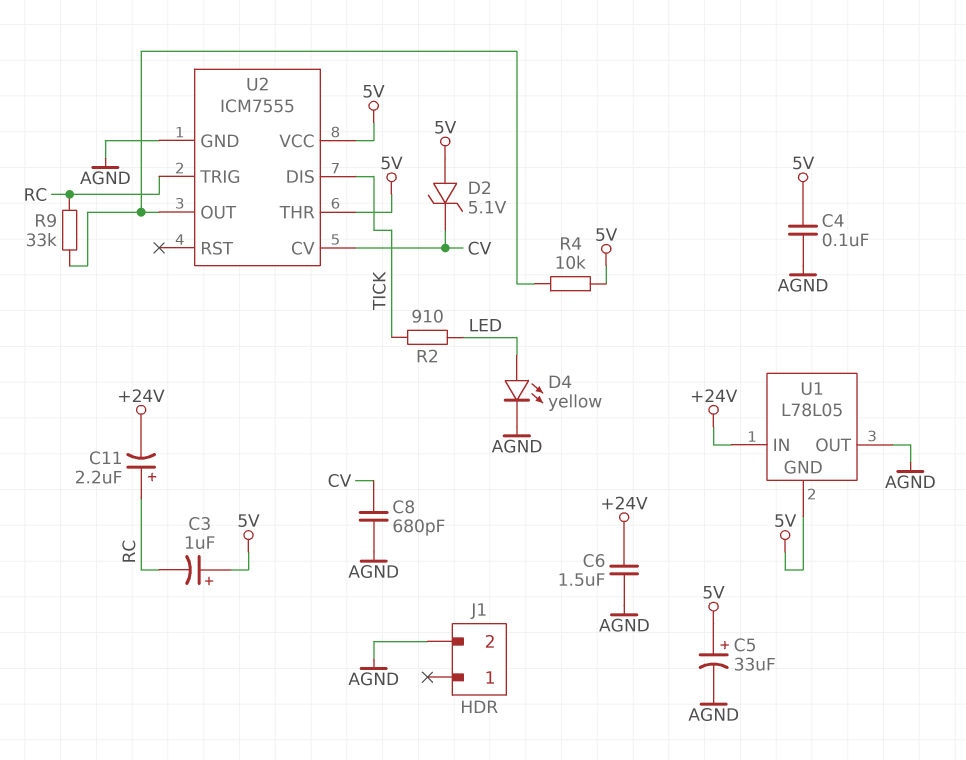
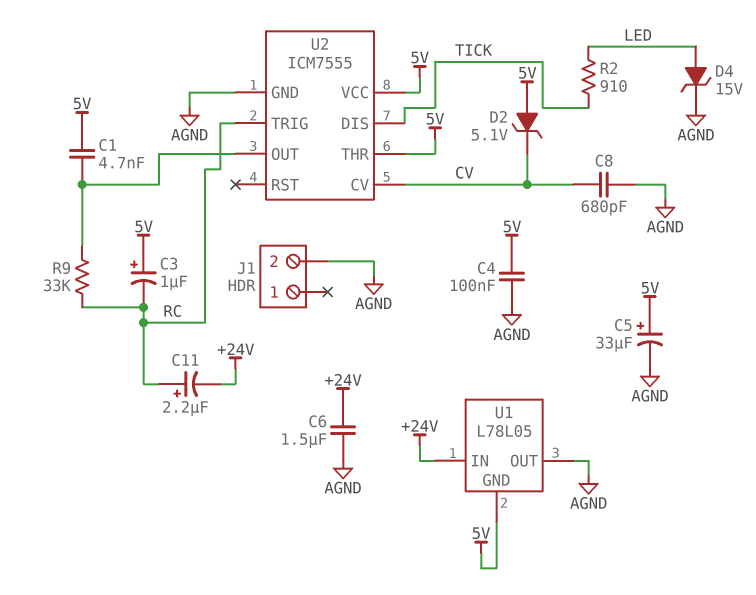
C1: none -> 4.7nF (5V, U2/OUT)
D4: LED yellow (A LED, K AGND) -> zener 15V (A LED, K AGND)
R4: 10k (5V, U2/OUT) -> none

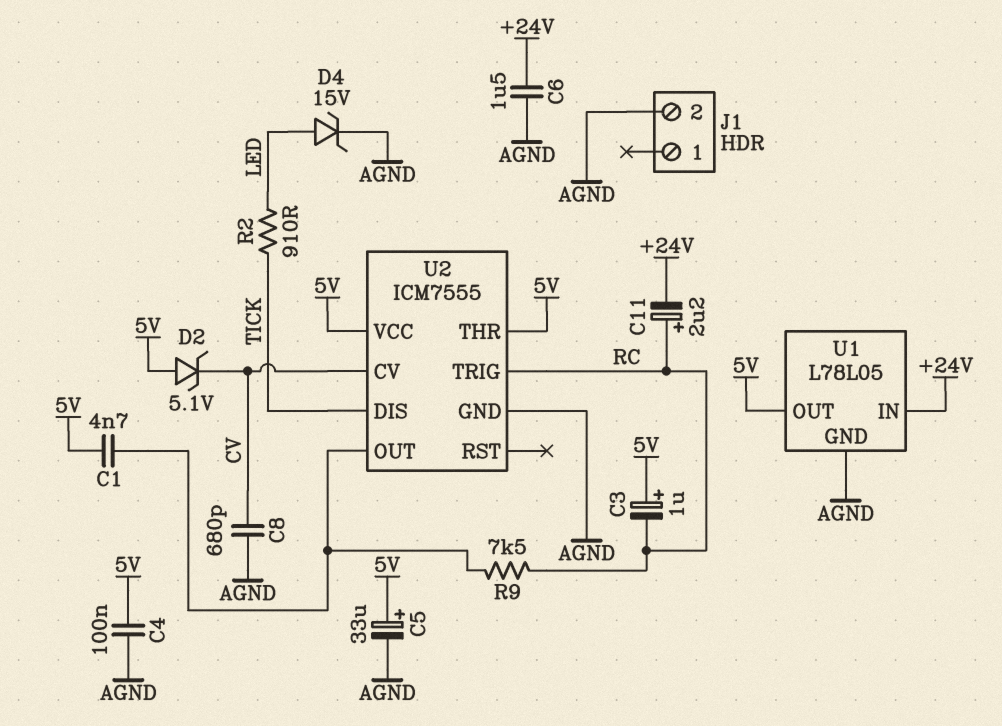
R9: 33k (RC, U2/OUT) -> 7.5k (RC, U2/OUT)
U1 pin GND: 5V -> AGND
U1 pin OUT: AGND -> 5V

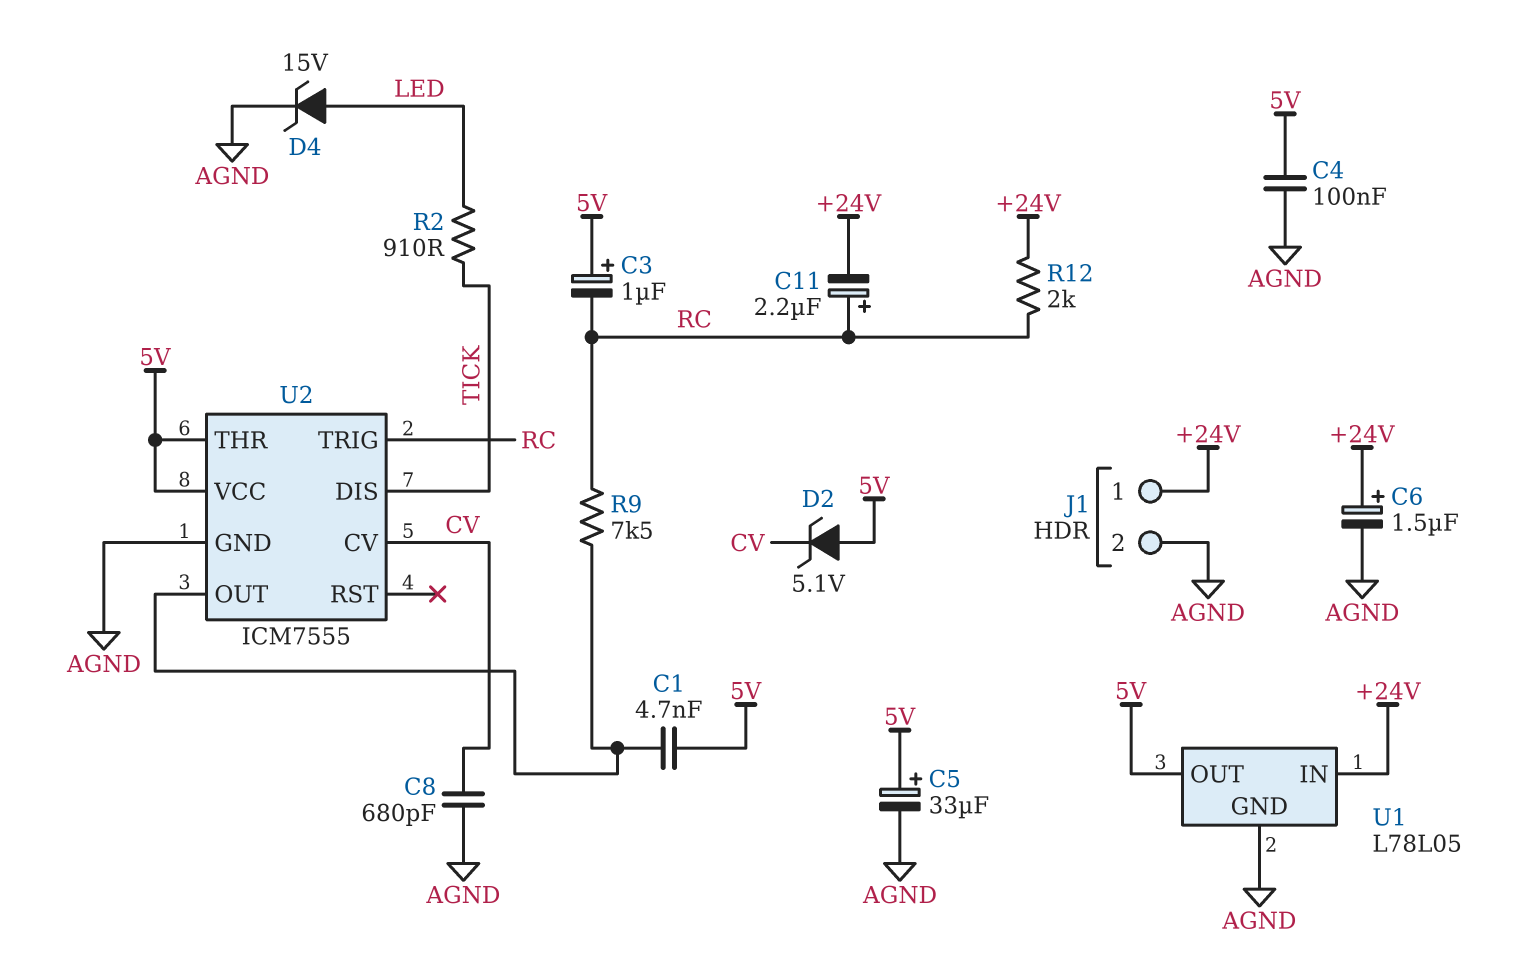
C6: 1.5uF (+24V, AGND) -> 1.5uF (plus +24V, minus AGND)
J1 pin 1: none -> +24V
R12: none -> 2k (+24V, RC)

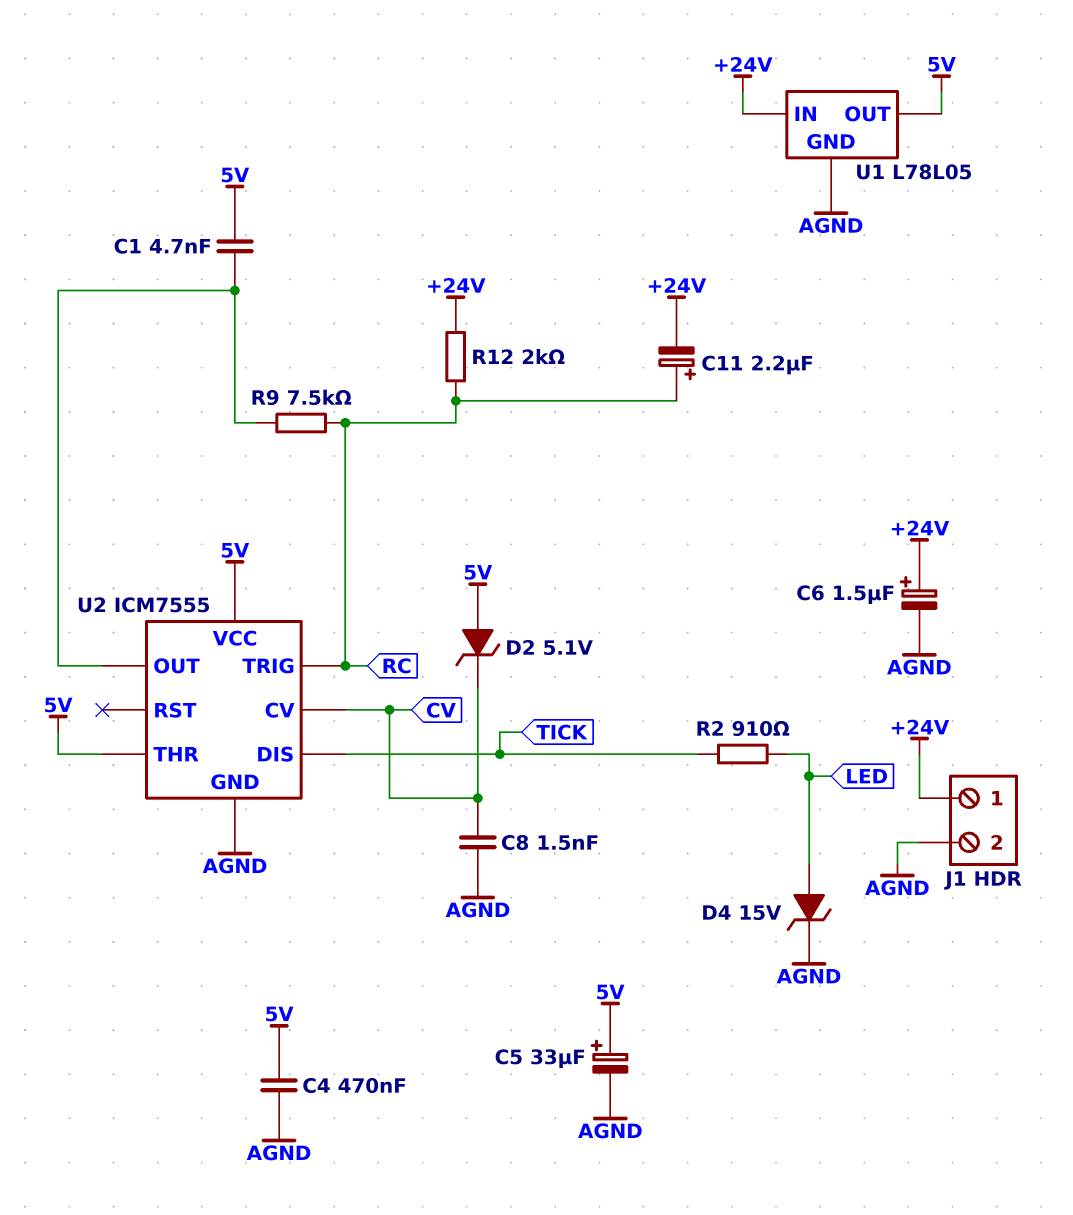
C3: 1uF (plus 5V, minus RC) -> none
C4: 100nF (5V, AGND) -> 470nF (5V, AGND)
C8: 680pF (AGND, CV) -> 1.5nF (AGND, CV)

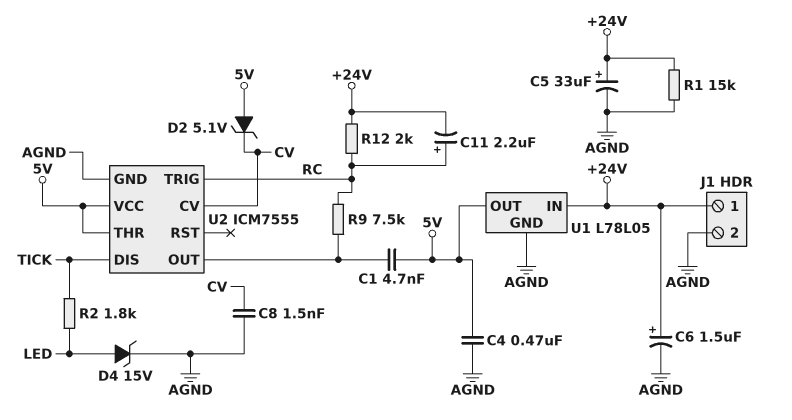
C5: 33uF (plus 5V, minus AGND) -> 33uF (plus +24V, minus AGND)
R1: none -> 15k (+24V, AGND)
R2: 910 (LED, TICK) -> 1.8k (LED, TICK)

